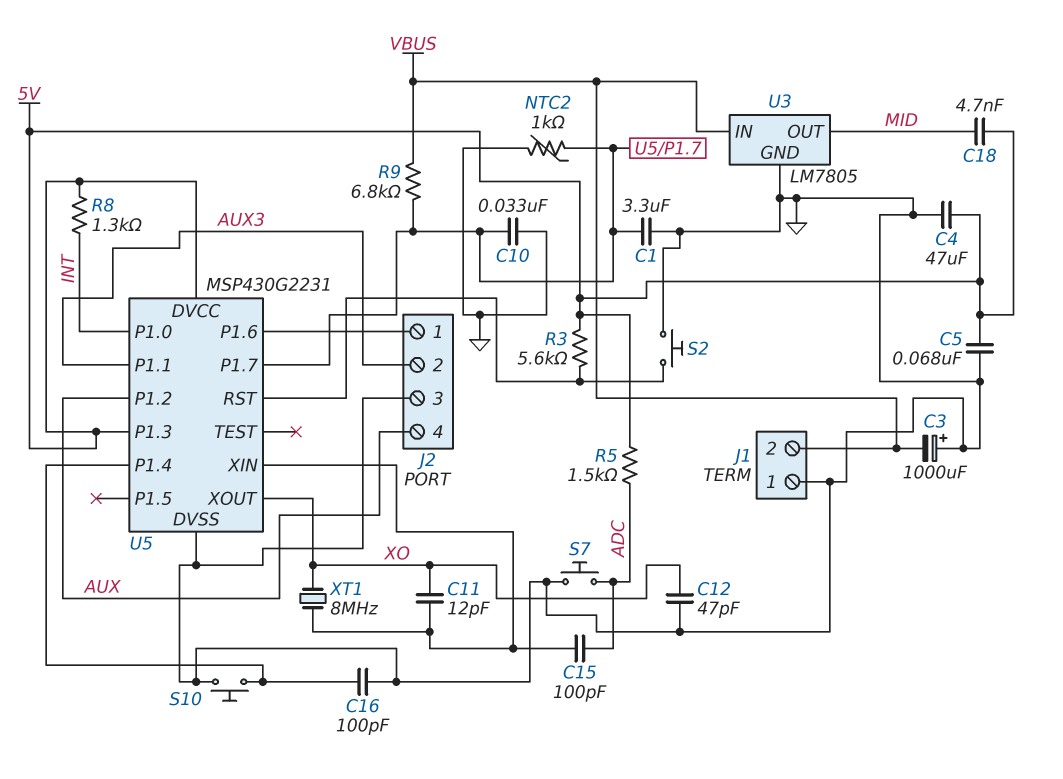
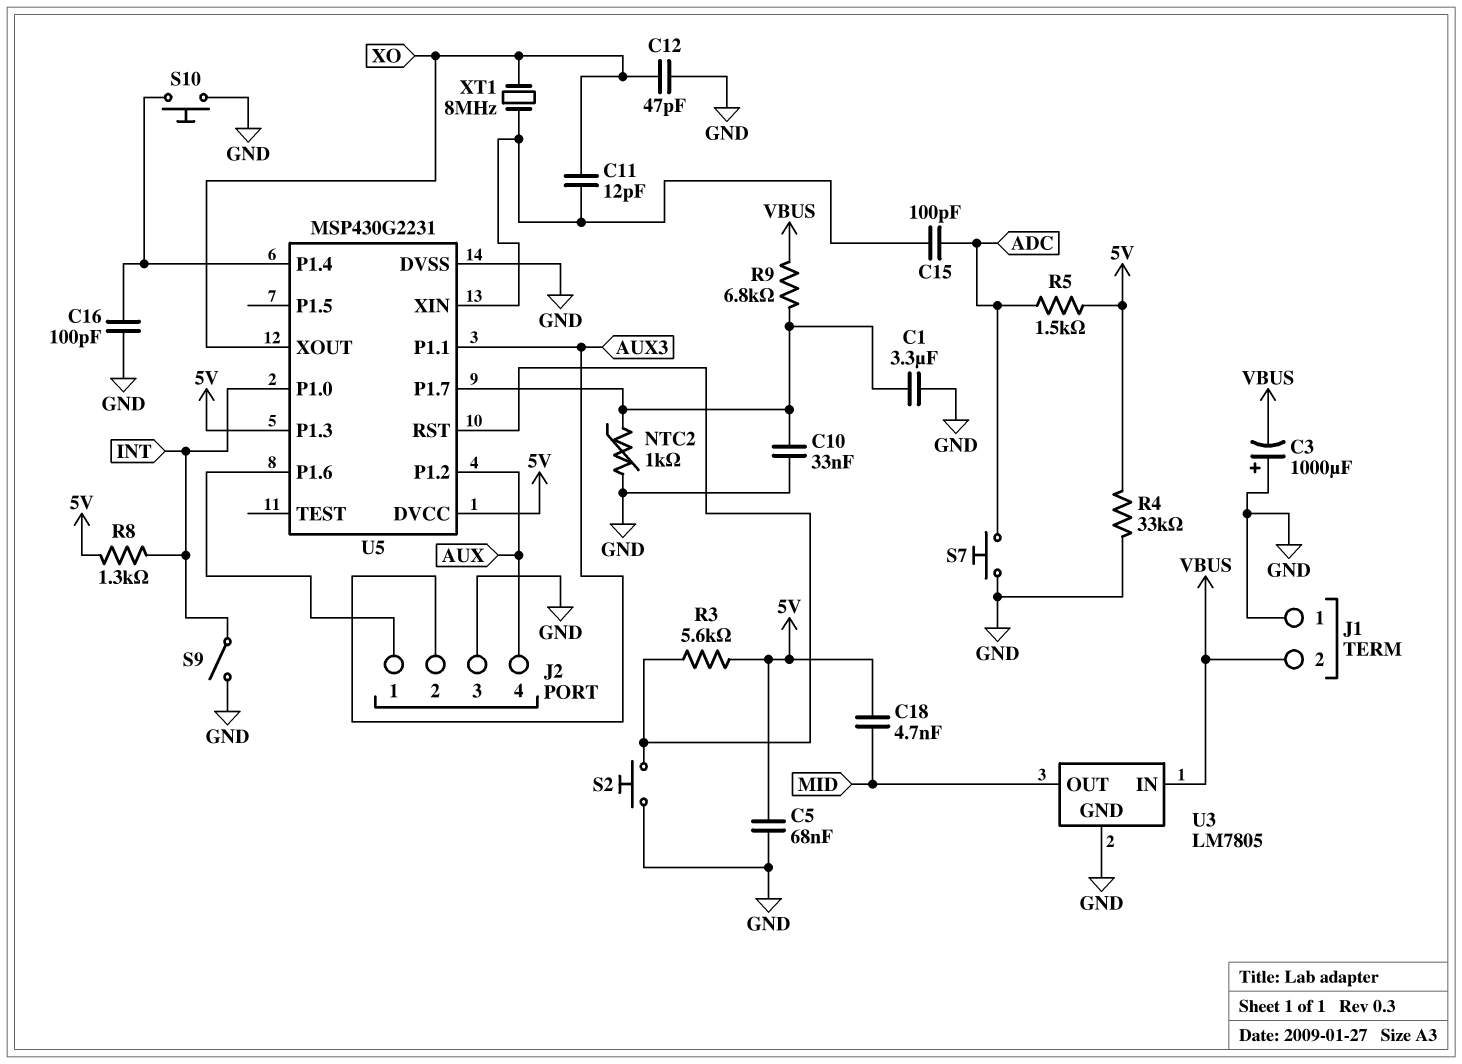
C4: 47uF (5V, GND) -> none
R4: none -> 33k (5V, GND)
S9: none -> switch (GND, INT)

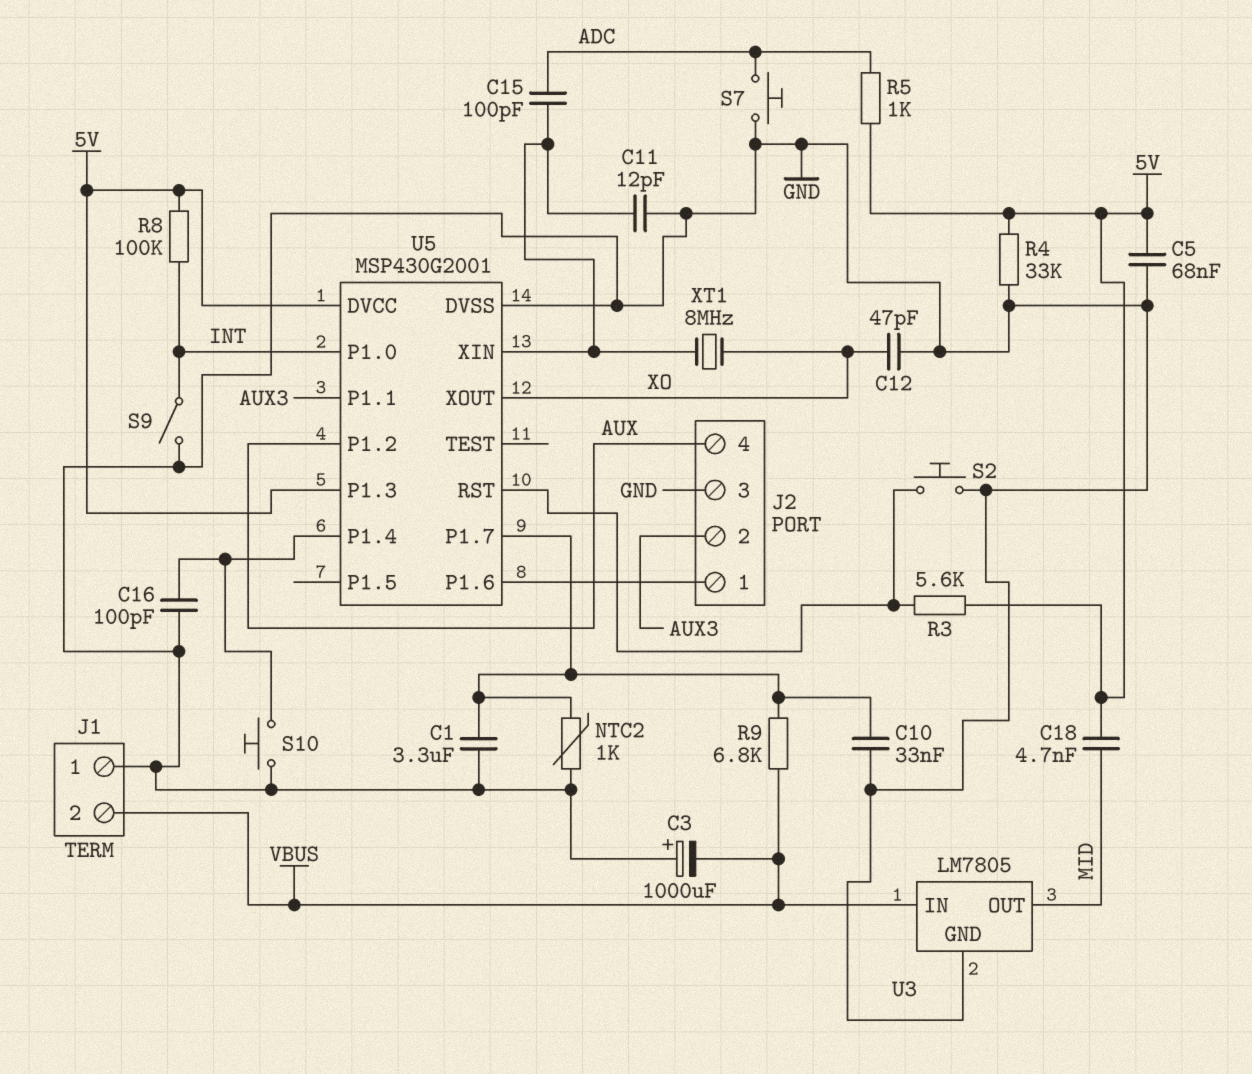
C11: 12pF (U5/XIN, XO) -> 12pF (GND, U5/XIN)
R5: 1.5k (5V, ADC) -> 1k (5V, ADC)
R8: 1.3k (5V, INT) -> 100k (5V, INT)
U5: MSP430G2231 -> MSP430G2001

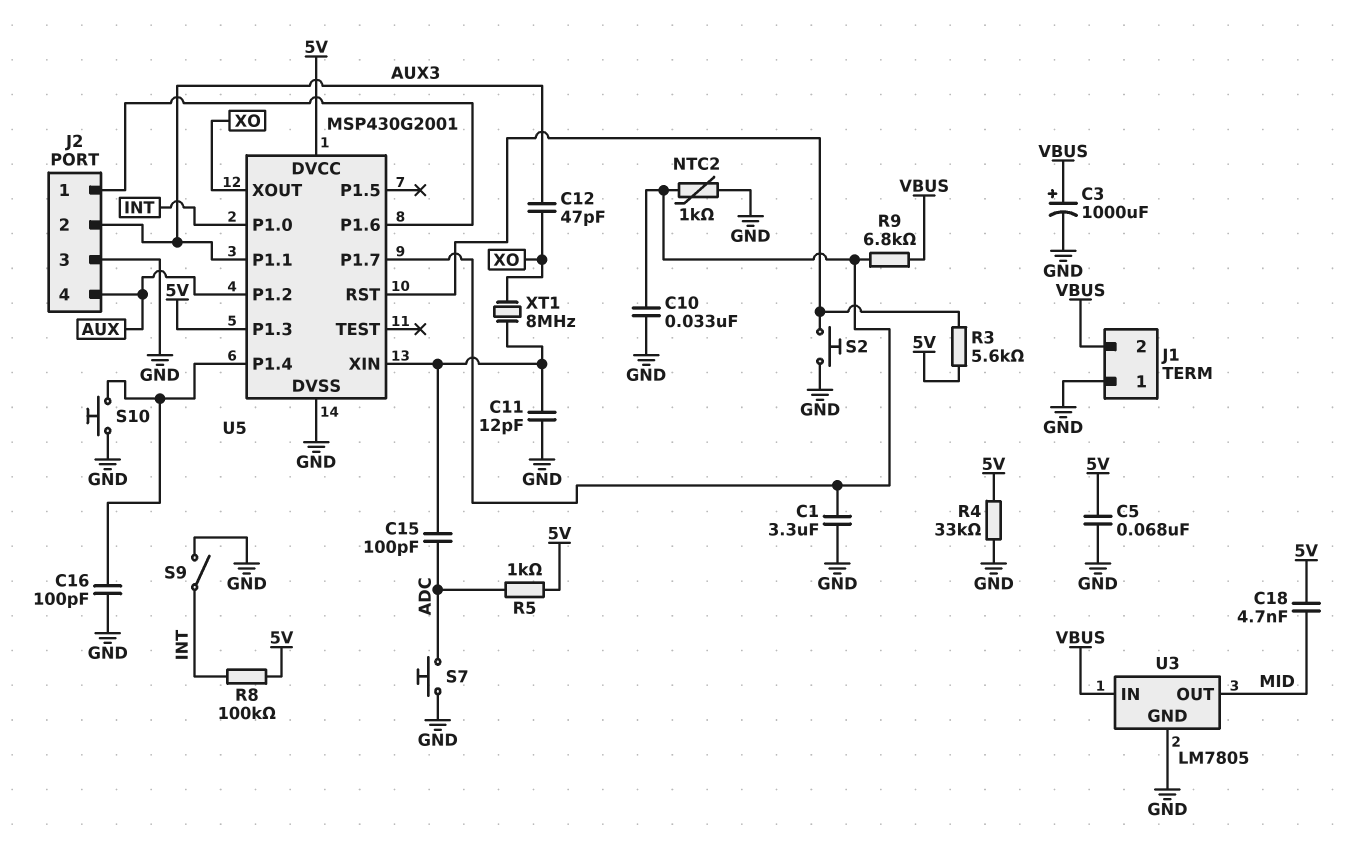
C3: 1000uF (plus GND, minus VBUS) -> 1000uF (plus VBUS, minus GND)
C12: 47pF (GND, XO) -> 47pF (AUX3, XO)

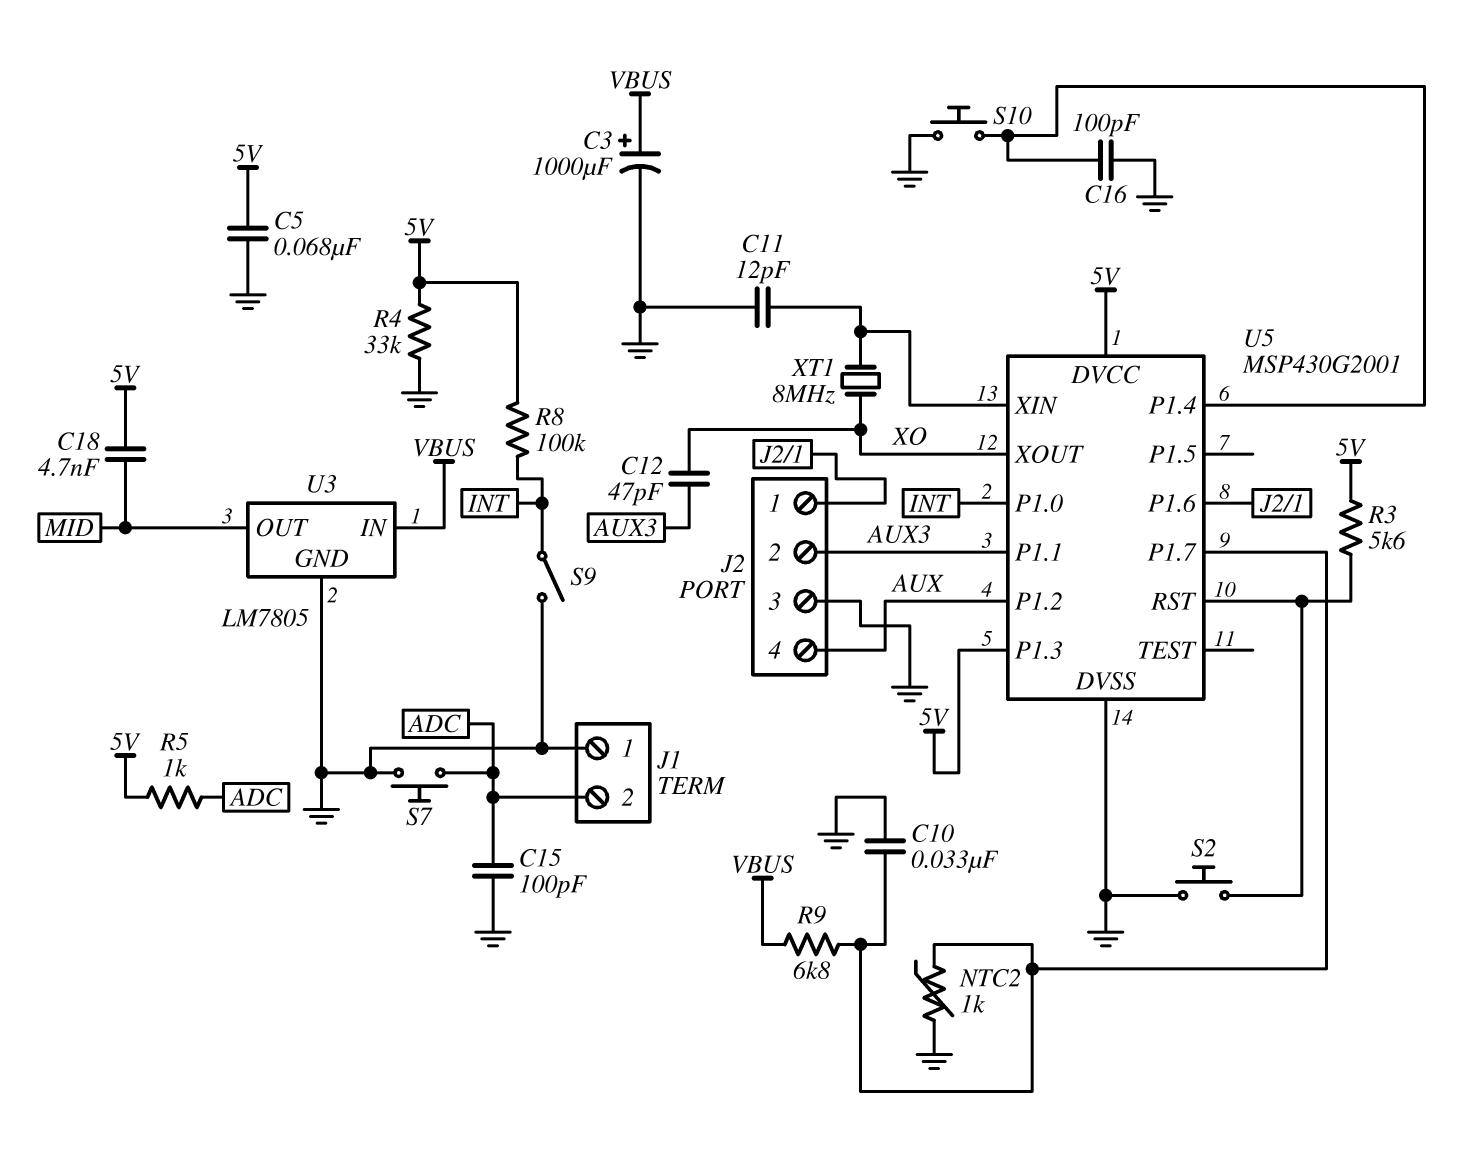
C1: 3.3uF (GND, U5/P1.7) -> none
C15: 100pF (ADC, U5/XIN) -> 100pF (ADC, GND)
J1 pin 2: VBUS -> ADC

